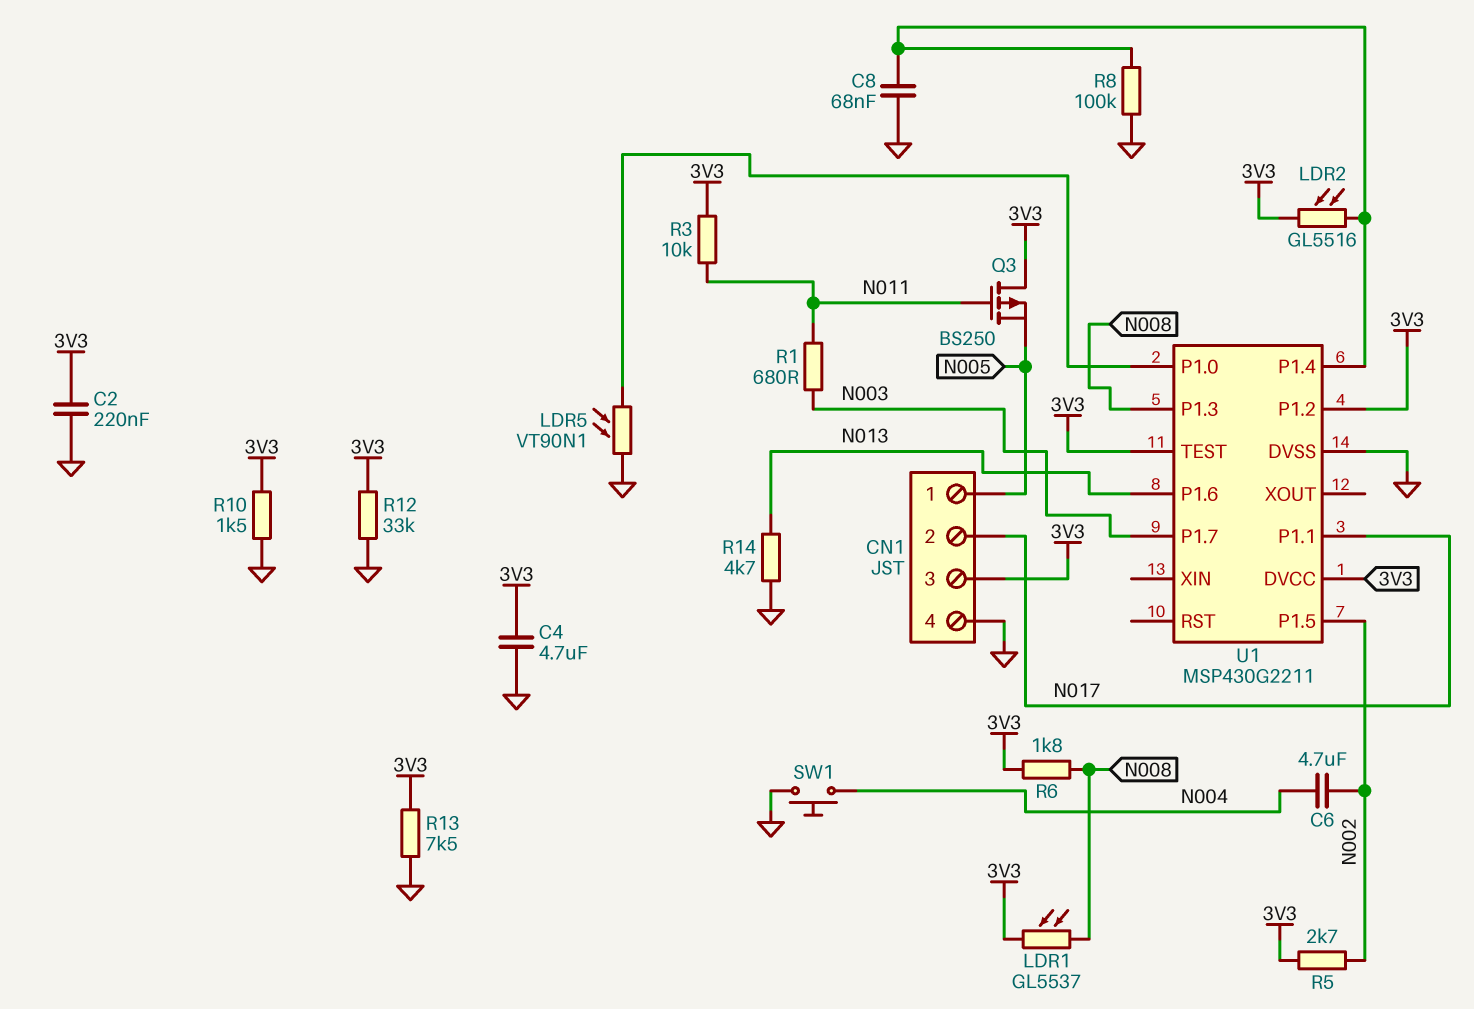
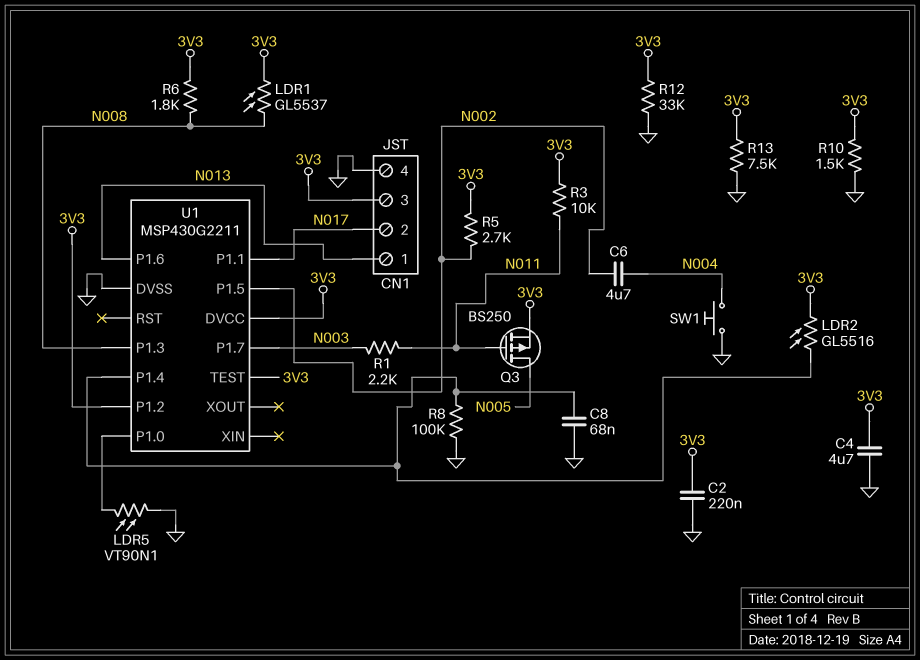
CN1 pin 1: N005 -> N013
Q3: PMOS BS250 (G N011, D 3V3, S N005) -> PMOS BS250 (G N011, D N005, S 3V3)
R1: 680 (N003, N011) -> 2.2k (N003, N011)
R14: 4.7k (GND, N013) -> none

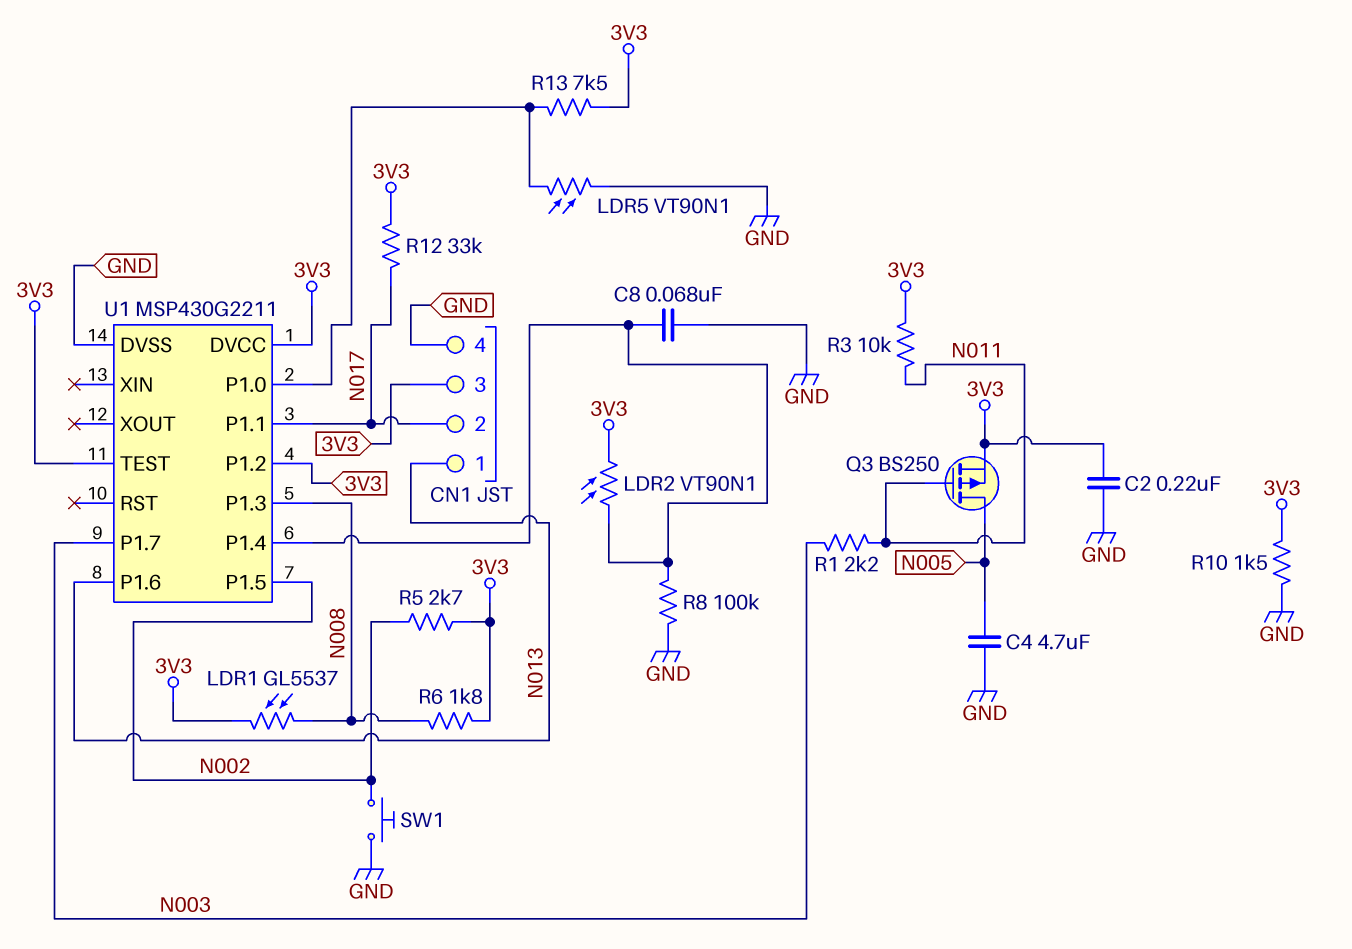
C4: 4.7uF (3V3, GND) -> 4.7uF (GND, N005)
C6: 4.7uF (N002, N004) -> none
LDR2: GL5516 (3V3, U1/P1.4) -> VT90N1 (3V3, U1/P1.4)
R12: 33k (3V3, GND) -> 33k (3V3, N017)
R13: 7.5k (3V3, GND) -> 7.5k (3V3, U1/P1.0)
SW1: button (GND, N004) -> button (GND, N002)

